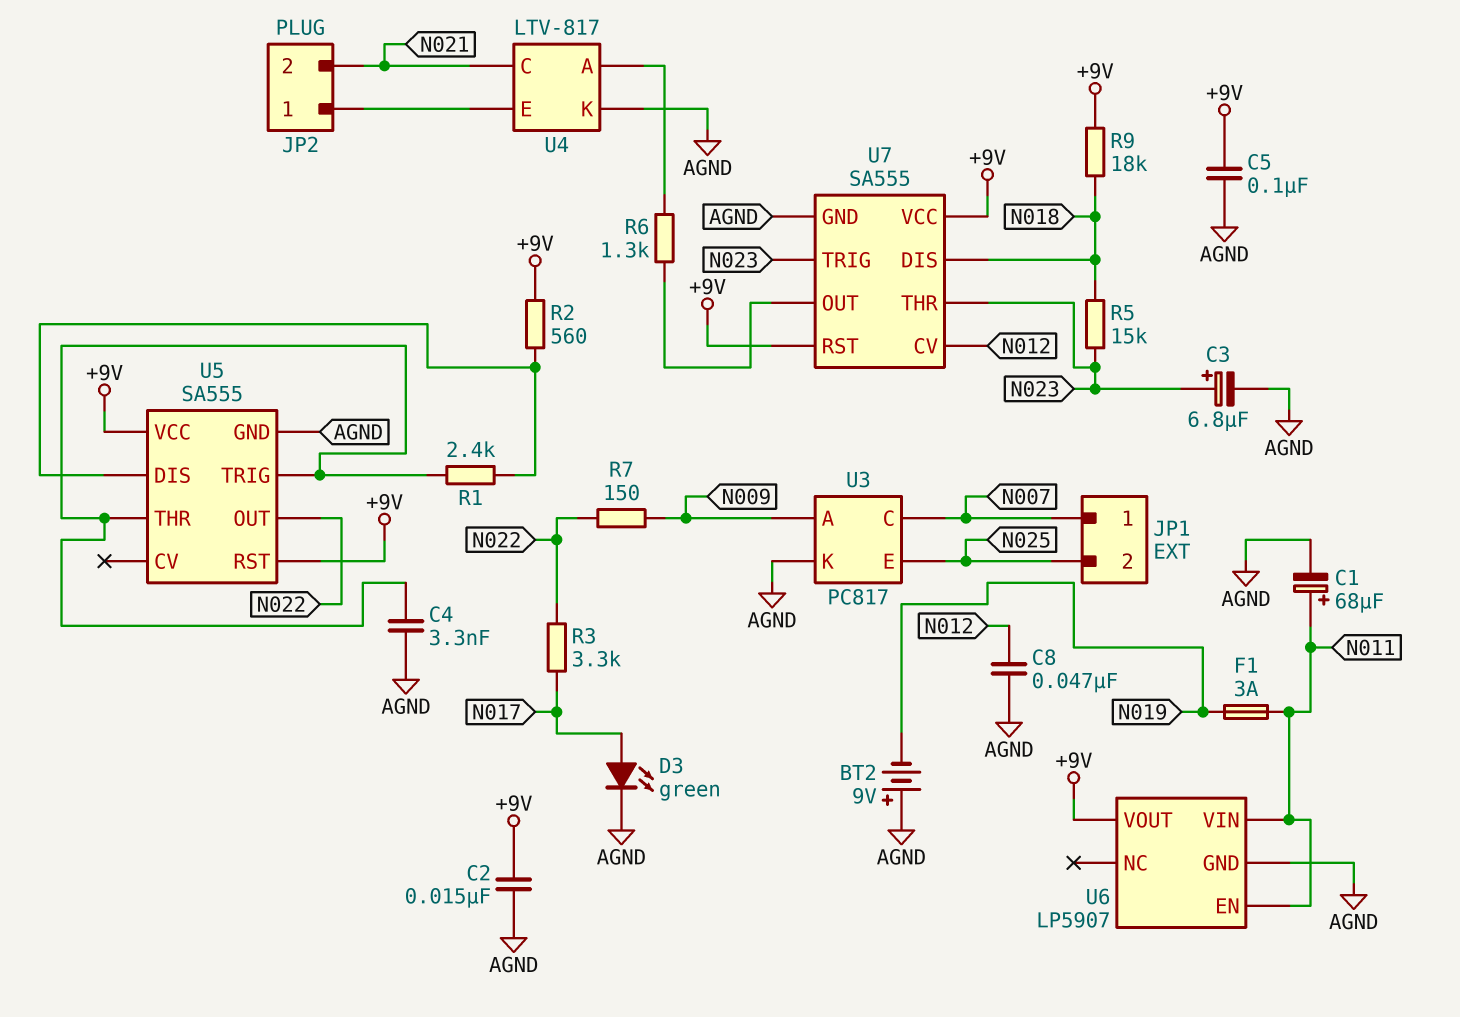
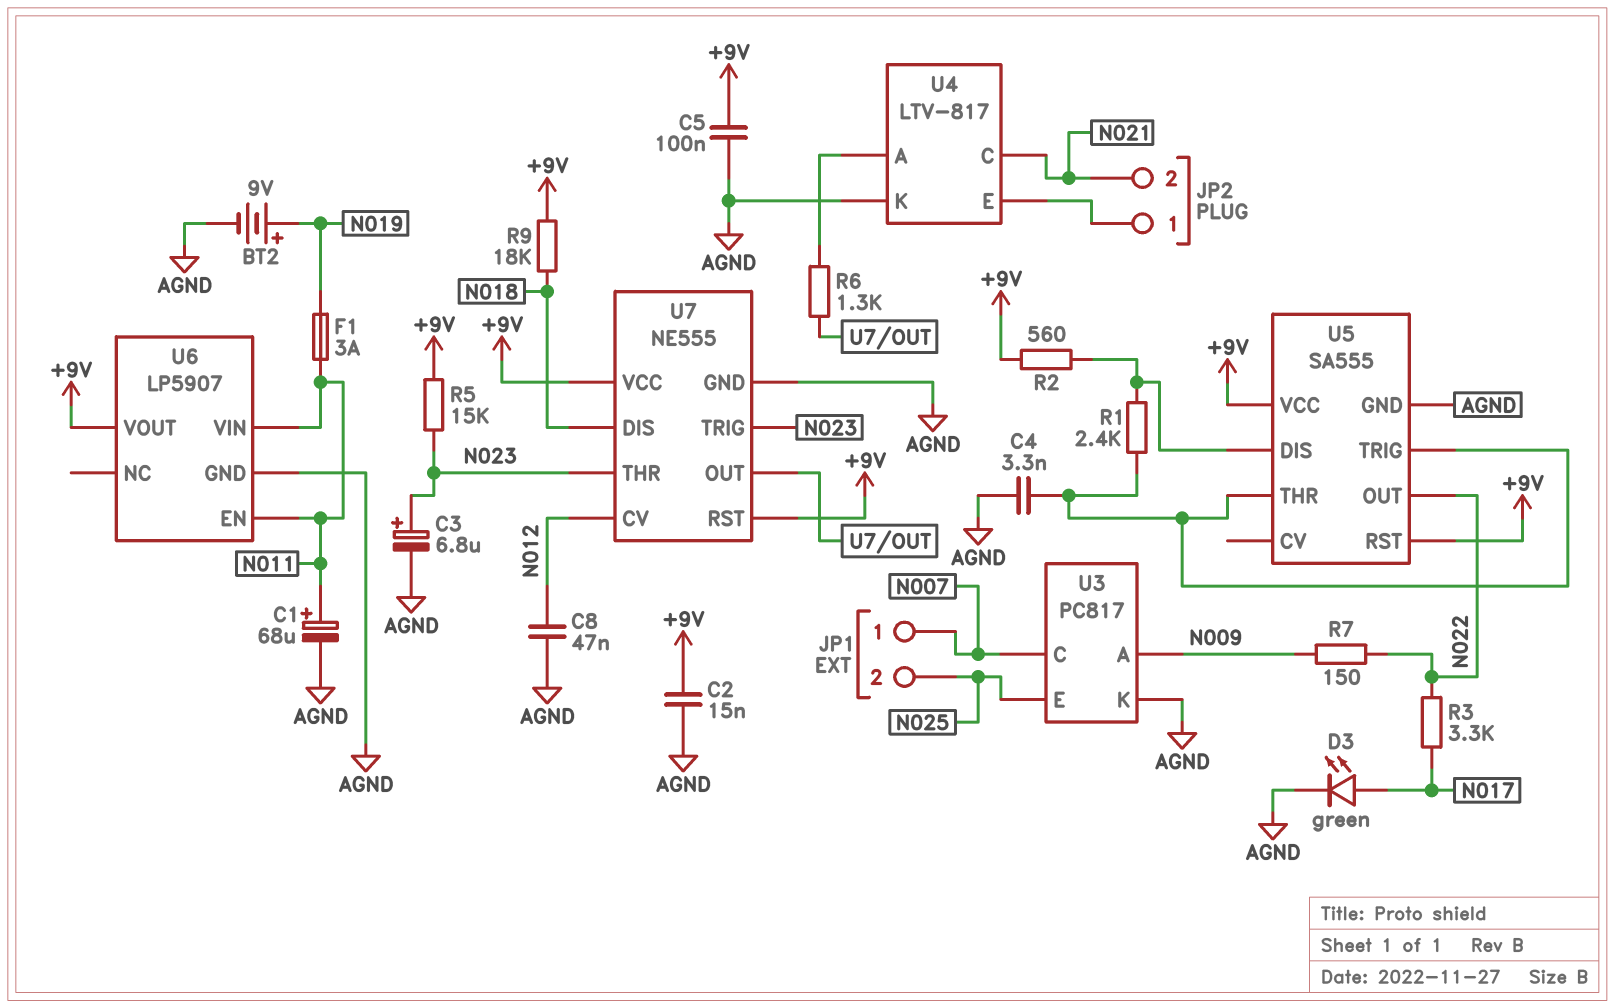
BT2: 9V (plus AGND, minus N019) -> 9V (plus N019, minus AGND)
R5: 15k (N018, N023) -> 15k (+9V, N023)
U7: SA555 -> NE555

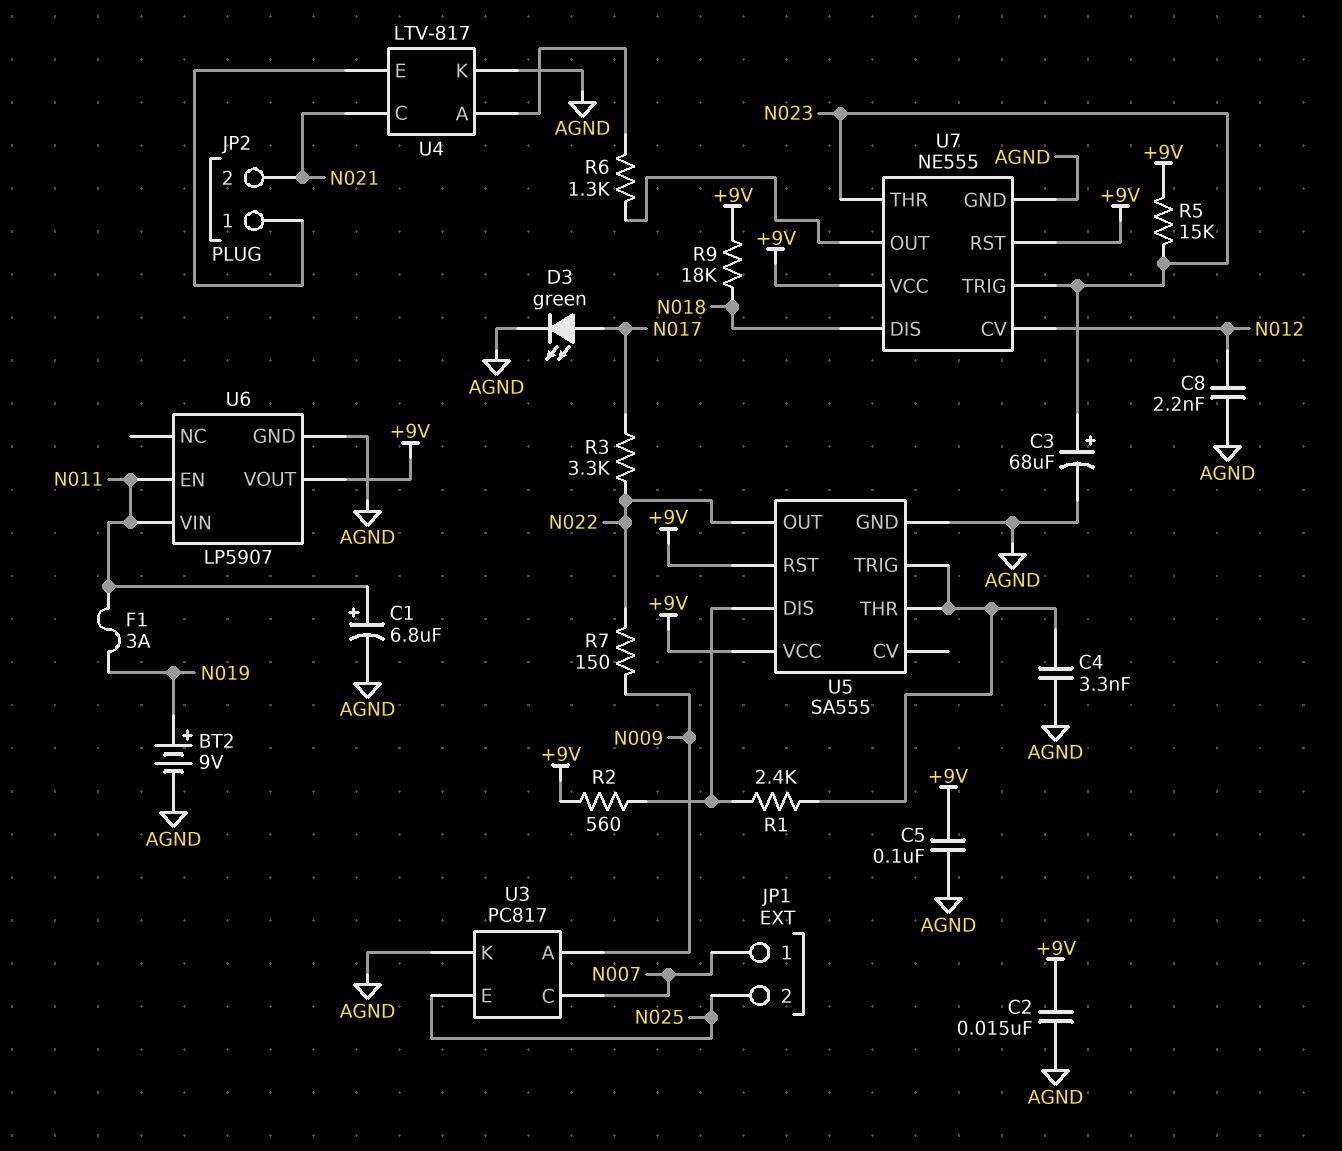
C1: 68uF (plus N011, minus AGND) -> 6.8uF (plus N011, minus AGND)
C3: 6.8uF (plus N023, minus AGND) -> 68uF (plus N023, minus AGND)
C8: 47nF (AGND, N012) -> 2.2nF (AGND, N012)

